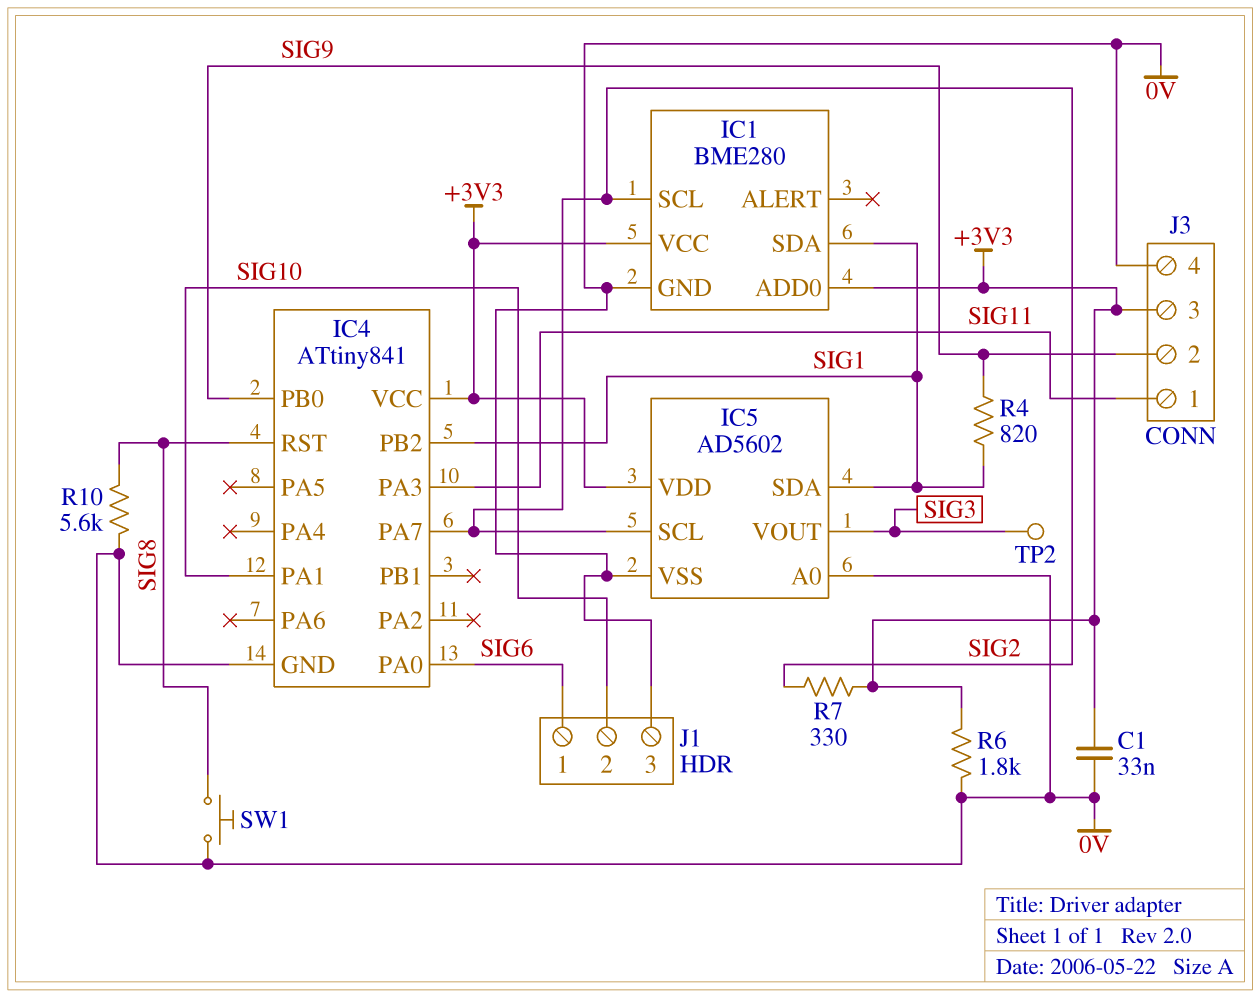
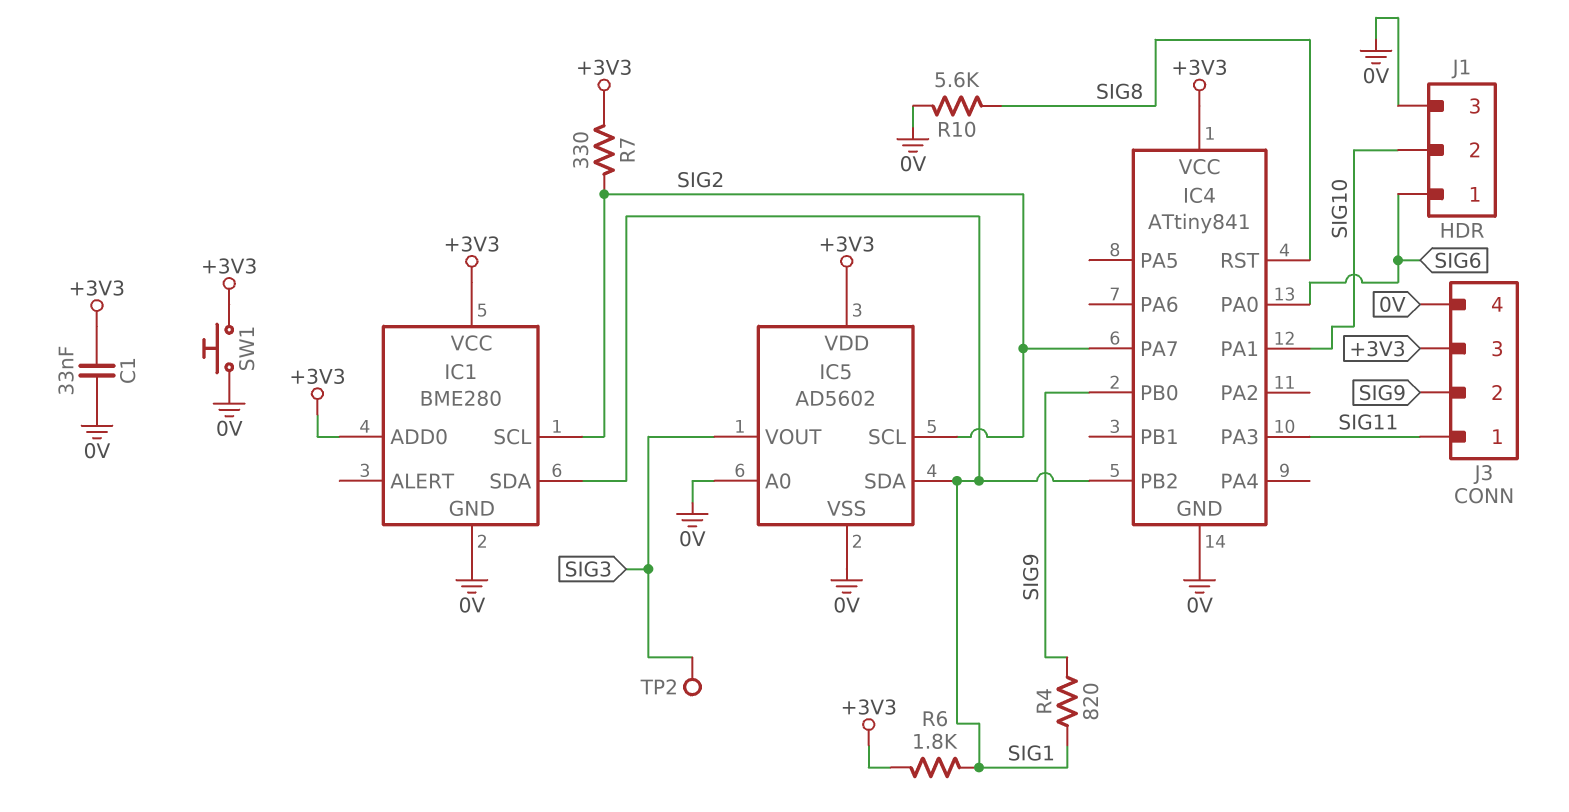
R6: 1.8k (+3V3, 0V) -> 1.8k (+3V3, SIG1)
SW1: button (0V, SIG8) -> button (+3V3, 0V)

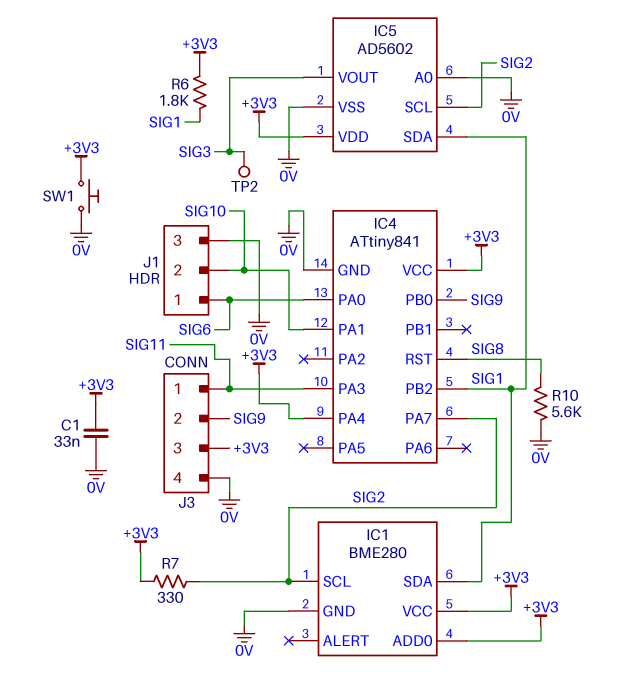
IC4 pin PA4: none -> +3V3
R4: 820 (SIG1, SIG9) -> none

